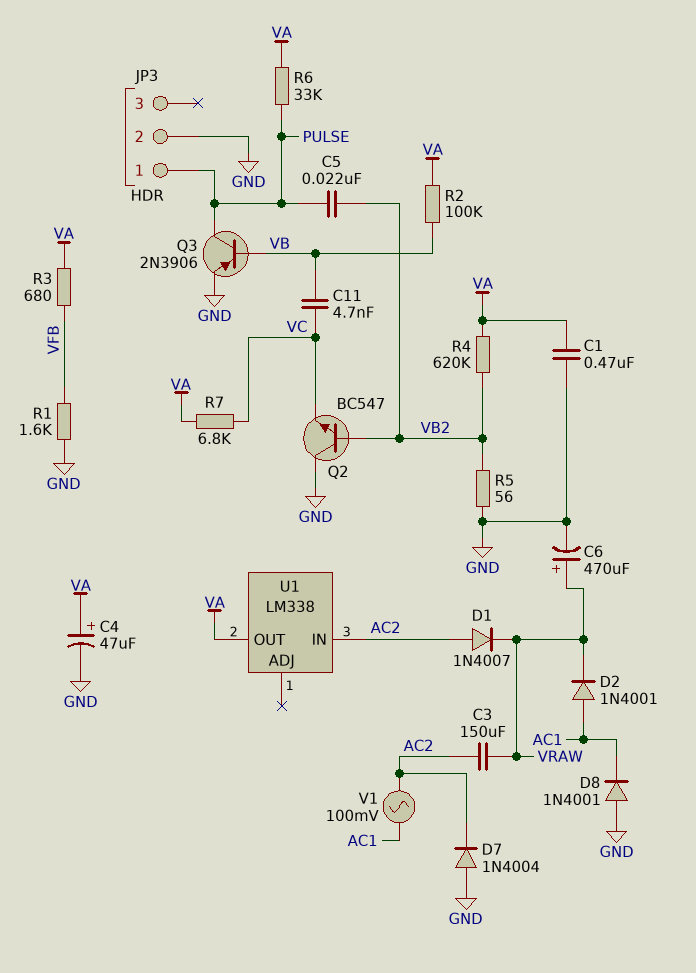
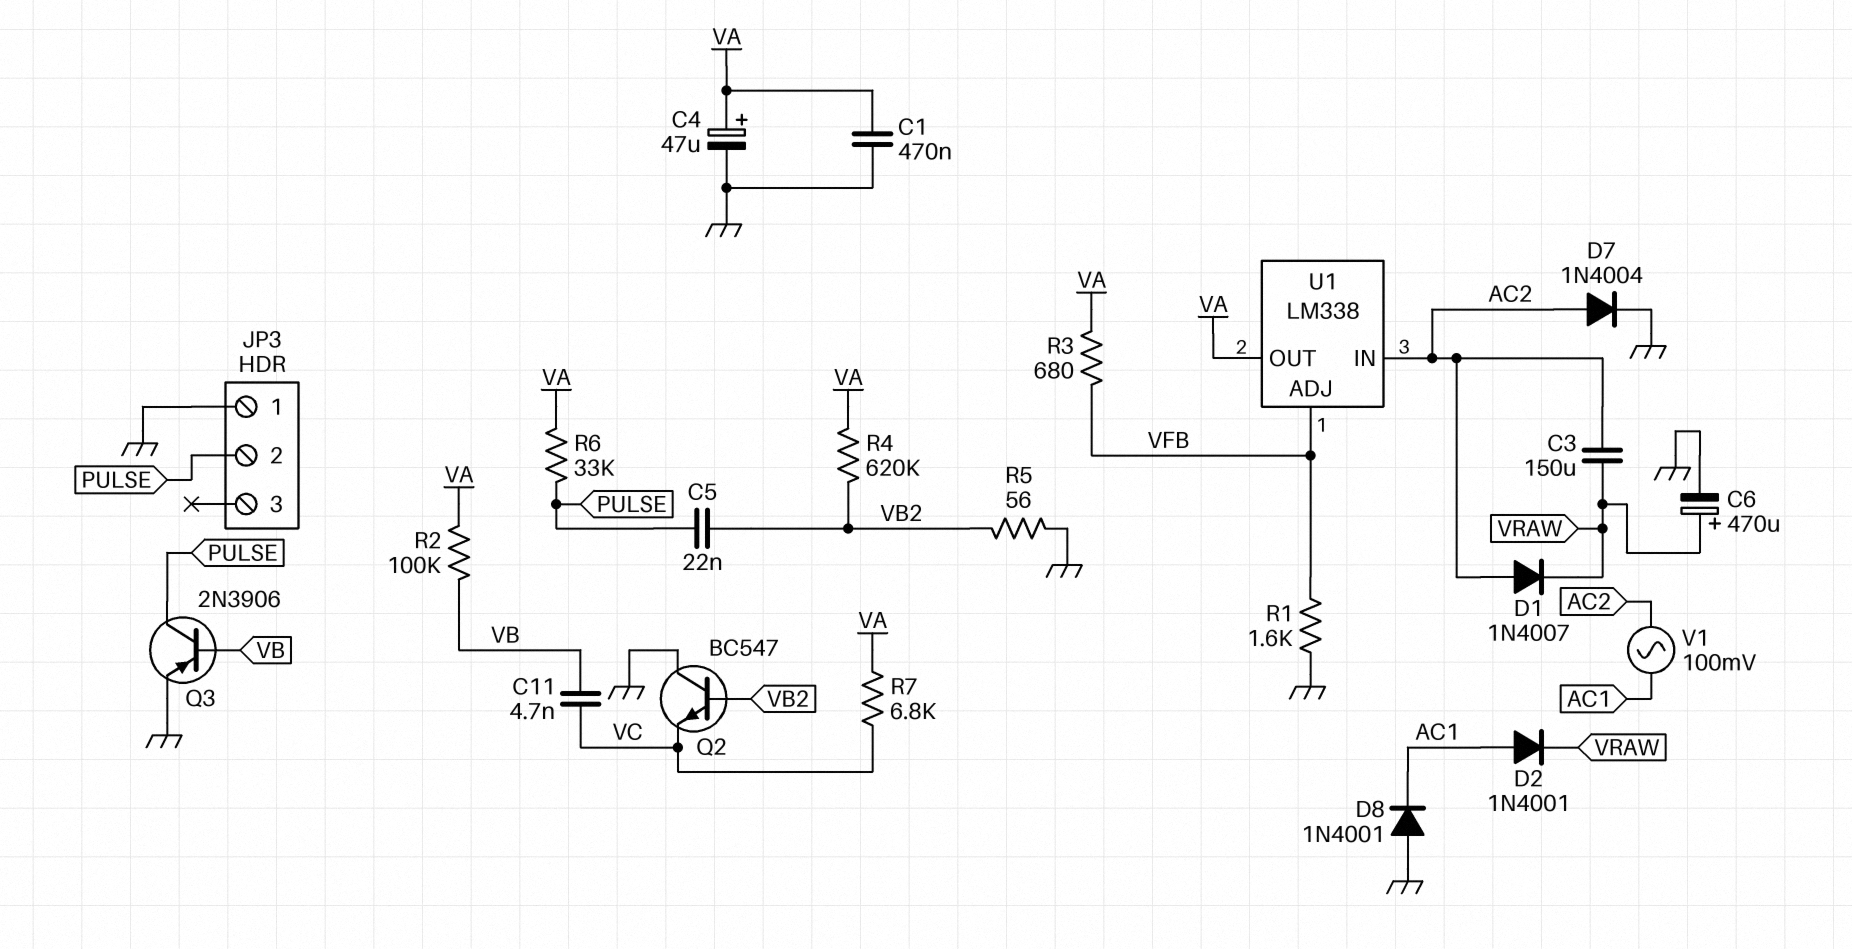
D7: diode 1N4004 (A GND, K AC2) -> diode 1N4004 (A AC2, K GND)
JP3 pin 1: PULSE -> GND
JP3 pin 2: GND -> PULSE
U1 pin ADJ: none -> VFB

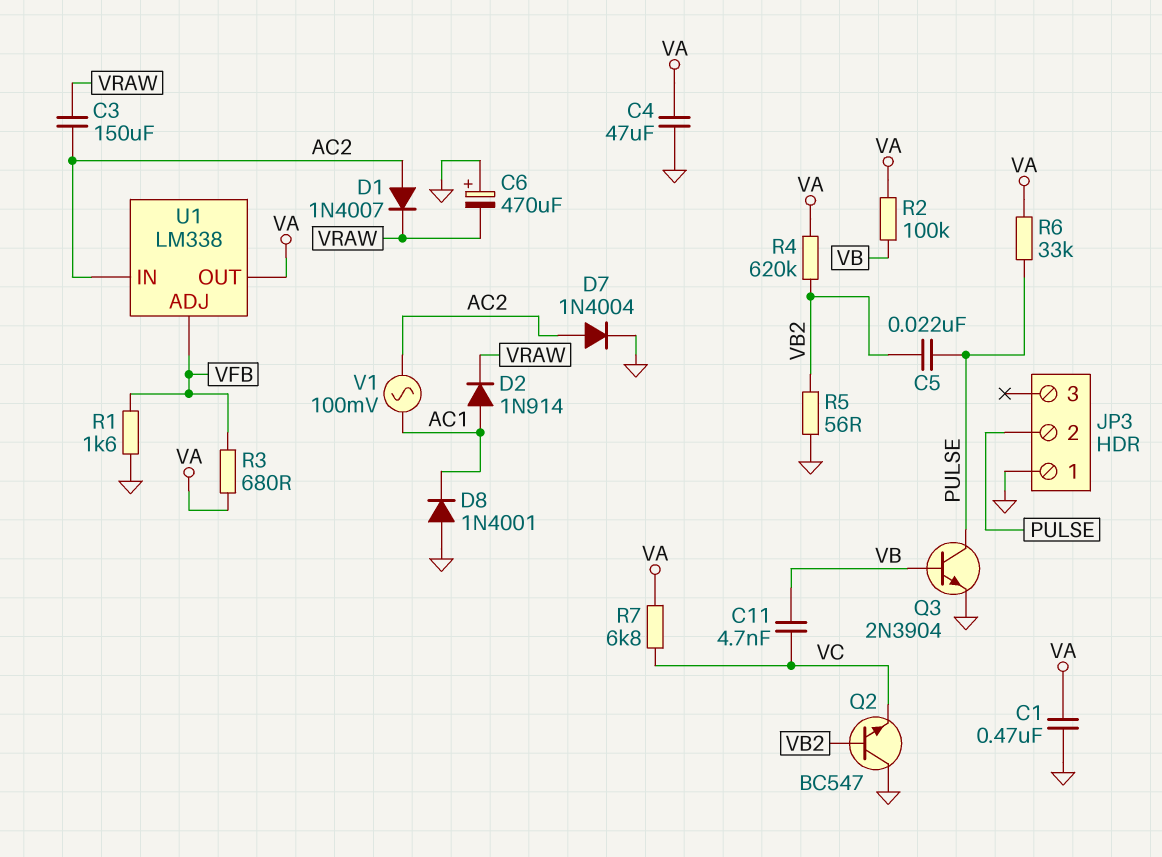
C4: 47uF (plus VA, minus GND) -> 47uF (GND, VA)
C6: 470uF (plus VRAW, minus GND) -> 470uF (plus GND, minus VRAW)
D2: diode 1N4001 (A AC1, K VRAW) -> diode 1N914 (A AC1, K VRAW)
Q3: PNP 2N3906 (B VB, C PULSE, E GND) -> NPN 2N3904 (B VB, C PULSE, E GND)

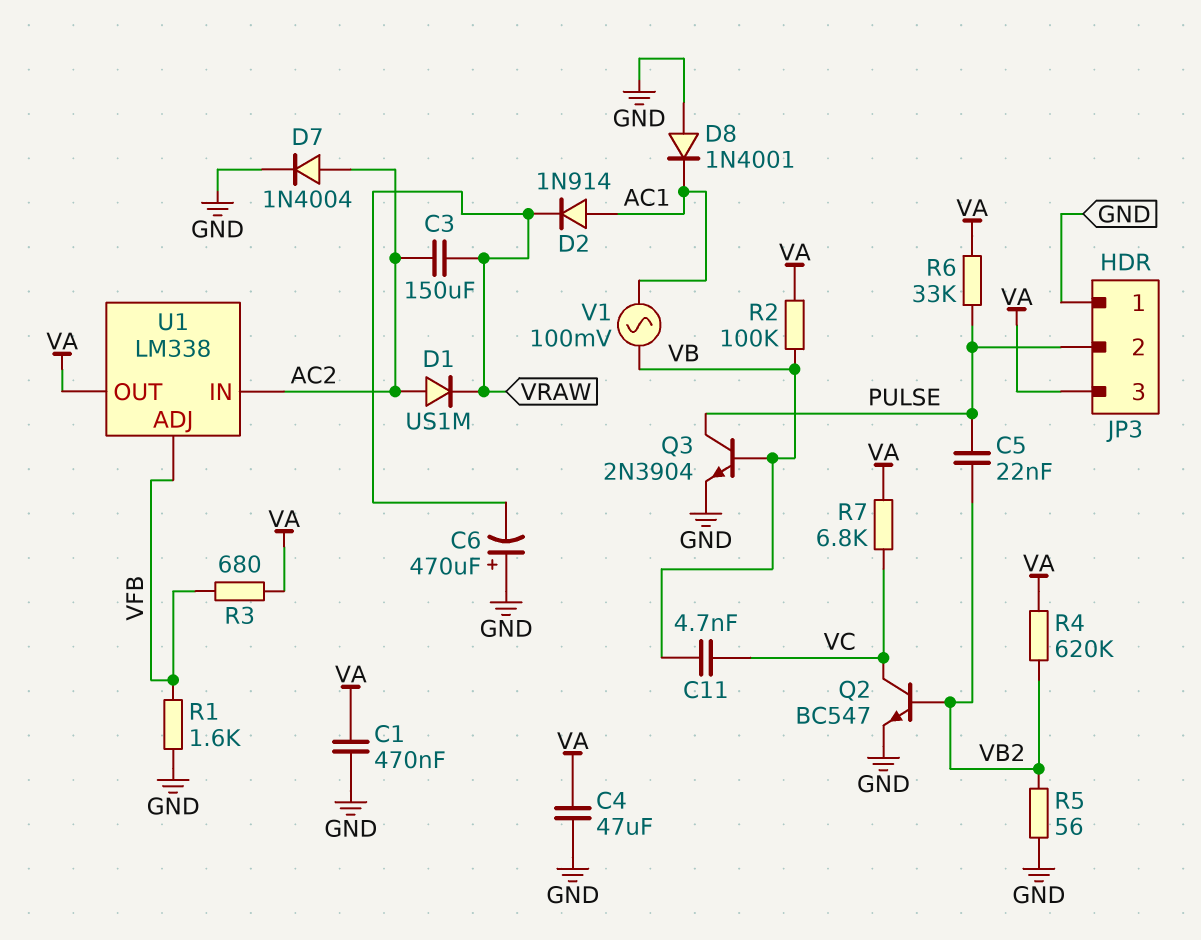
D1: diode 1N4007 (A AC2, K VRAW) -> diode US1M (A AC2, K VRAW)
JP3 pin 3: none -> VA
Q2: NPN BC547 (B VB2, C GND, E VC) -> NPN BC547 (B VB2, C VC, E GND)
V1: AC 100mV (AC1, AC2) -> AC 100mV (AC1, VB)

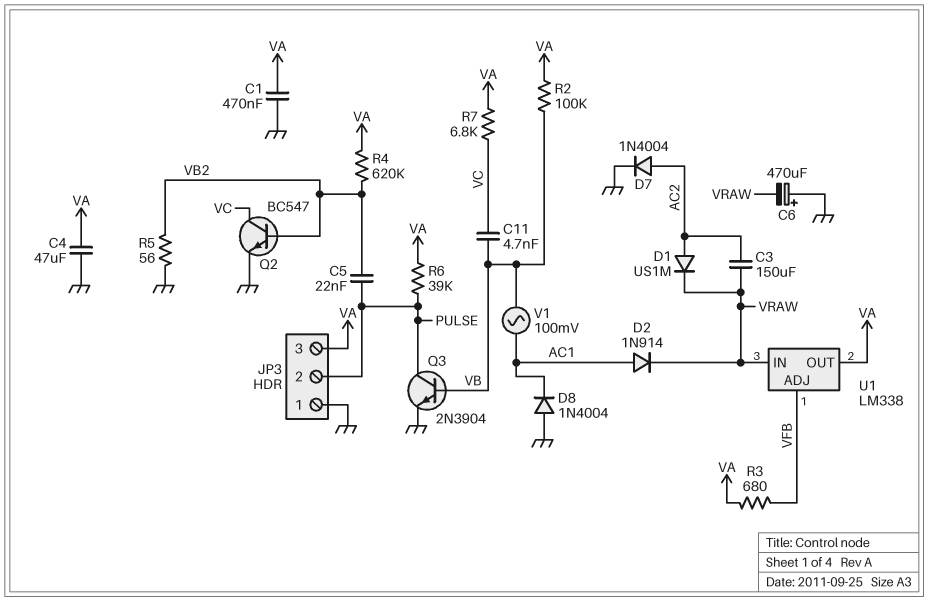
D8: diode 1N4001 (A GND, K AC1) -> diode 1N4004 (A GND, K AC1)
R1: 1.6k (GND, VFB) -> none
R6: 33k (PULSE, VA) -> 39k (PULSE, VA)
U1 pin IN: AC2 -> VRAW

